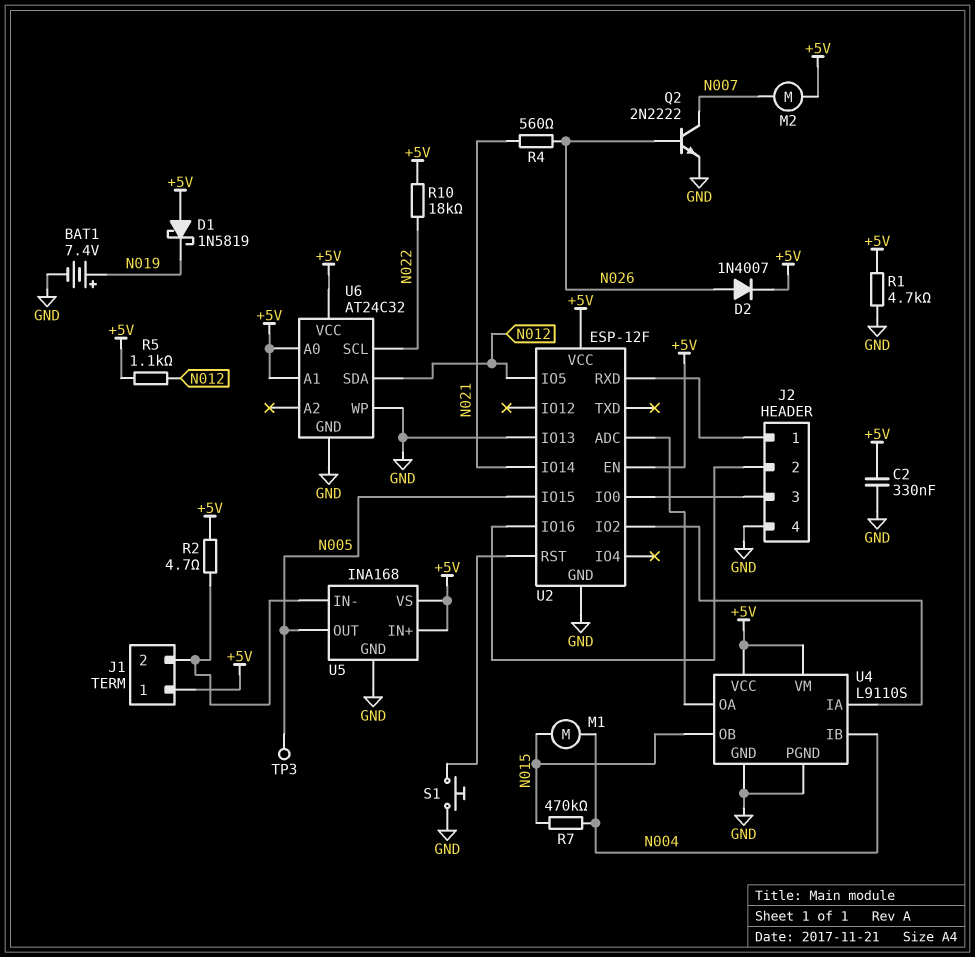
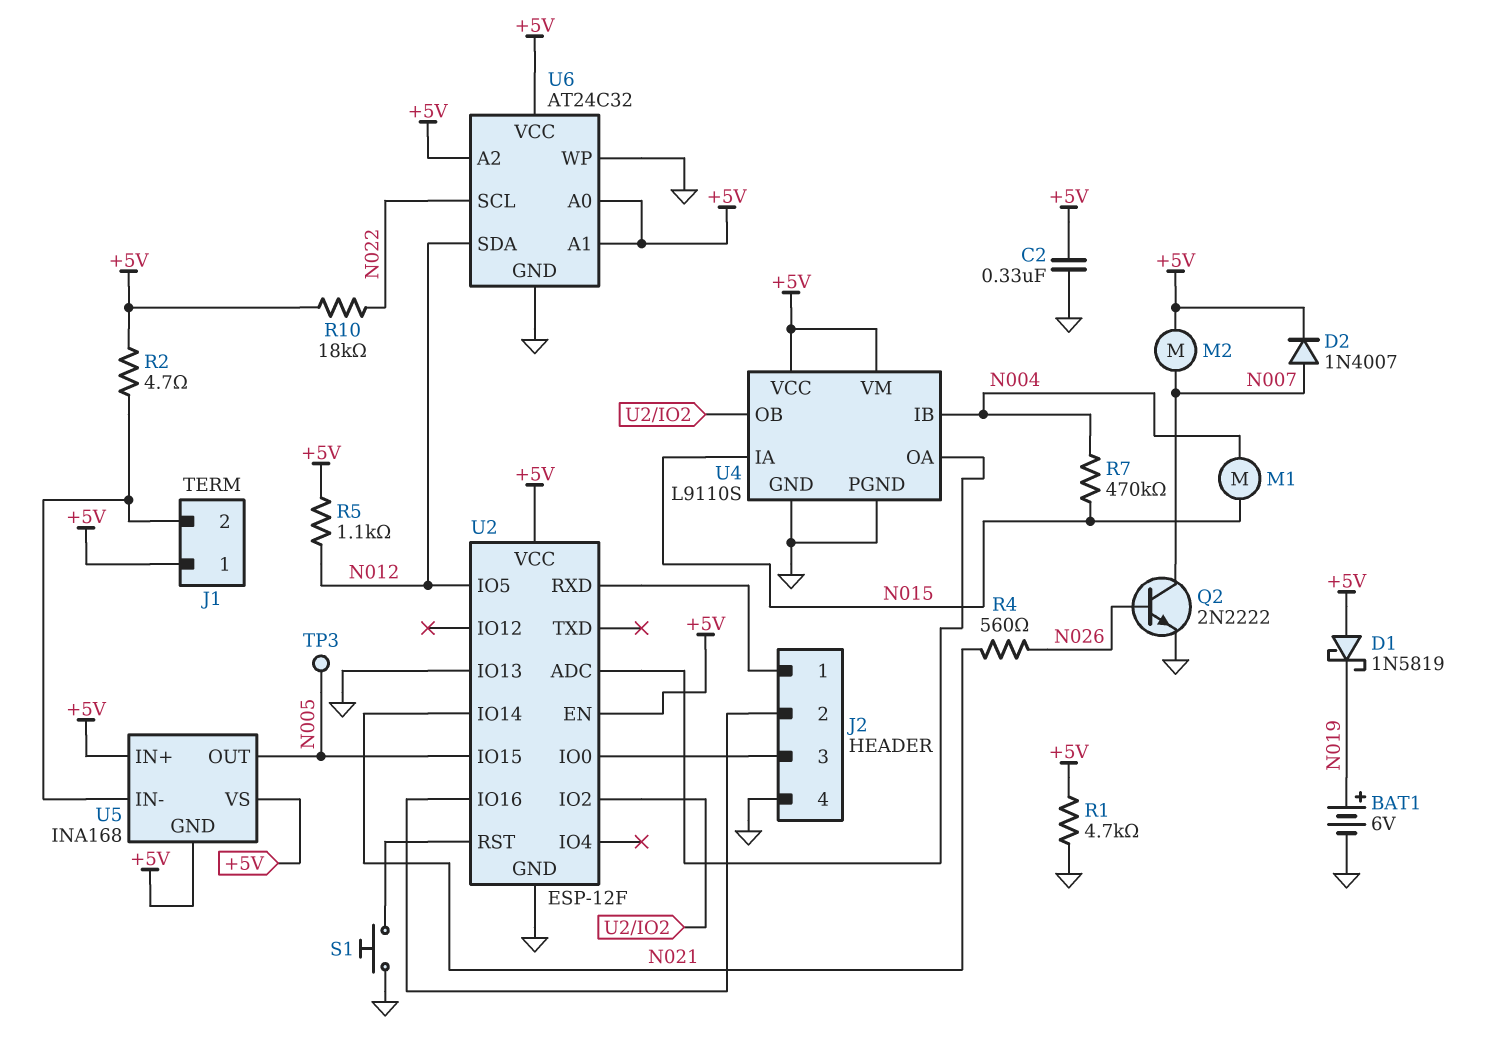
BAT1: 7.4V (plus N019, minus GND) -> 6V (plus N019, minus GND)
D2: diode 1N4007 (A N026, K +5V) -> diode 1N4007 (A N007, K +5V)
U4 pin IA: U2/IO2 -> N015
U4 pin OB: N015 -> U2/IO2
U5 pin GND: GND -> +5V
U6 pin A2: none -> +5V

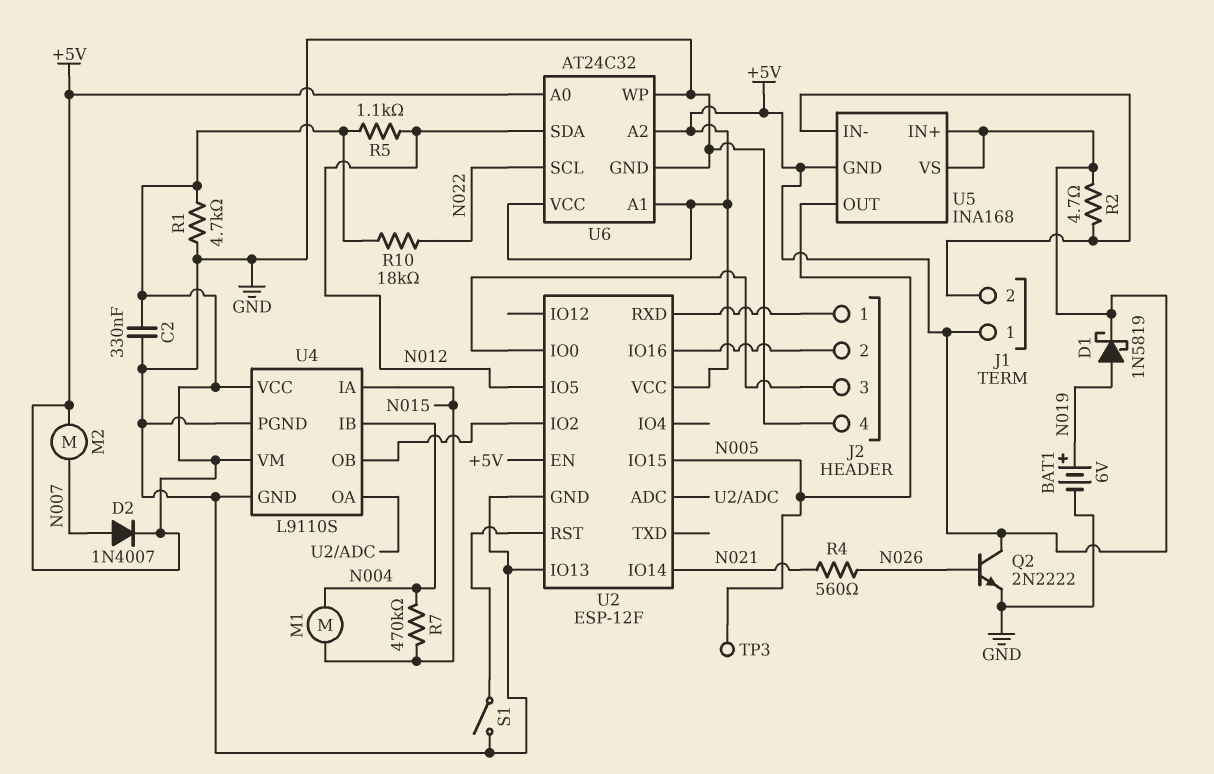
D1: schottky 1N5819 (A +5V, K N019) -> schottky 1N5819 (A N019, K +5V)
Q2: NPN 2N2222 (B N026, C N007, E GND) -> NPN 2N2222 (B N026, C +5V, E GND)
S1: button (GND, U2/RST) -> switch (GND, U2/RST)

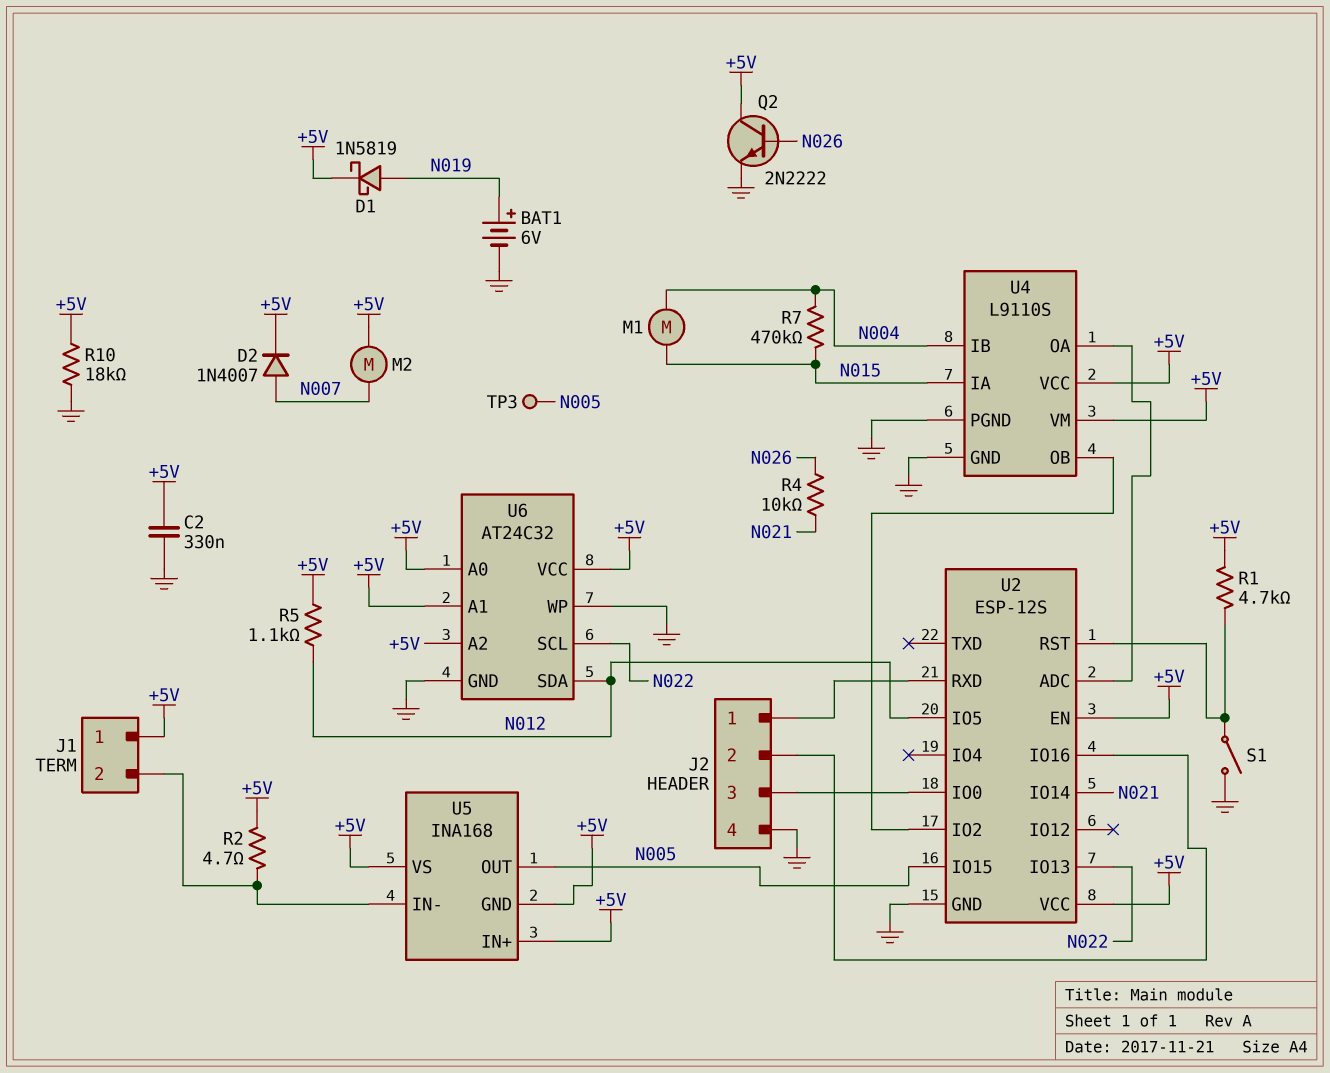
R1: 4.7k (+5V, GND) -> 4.7k (+5V, U2/RST)
R4: 560 (N021, N026) -> 10k (N021, N026)
R10: 18k (+5V, N022) -> 18k (+5V, GND)
U2: ESP-12F -> ESP-12S
U2 pin IO13: GND -> N022

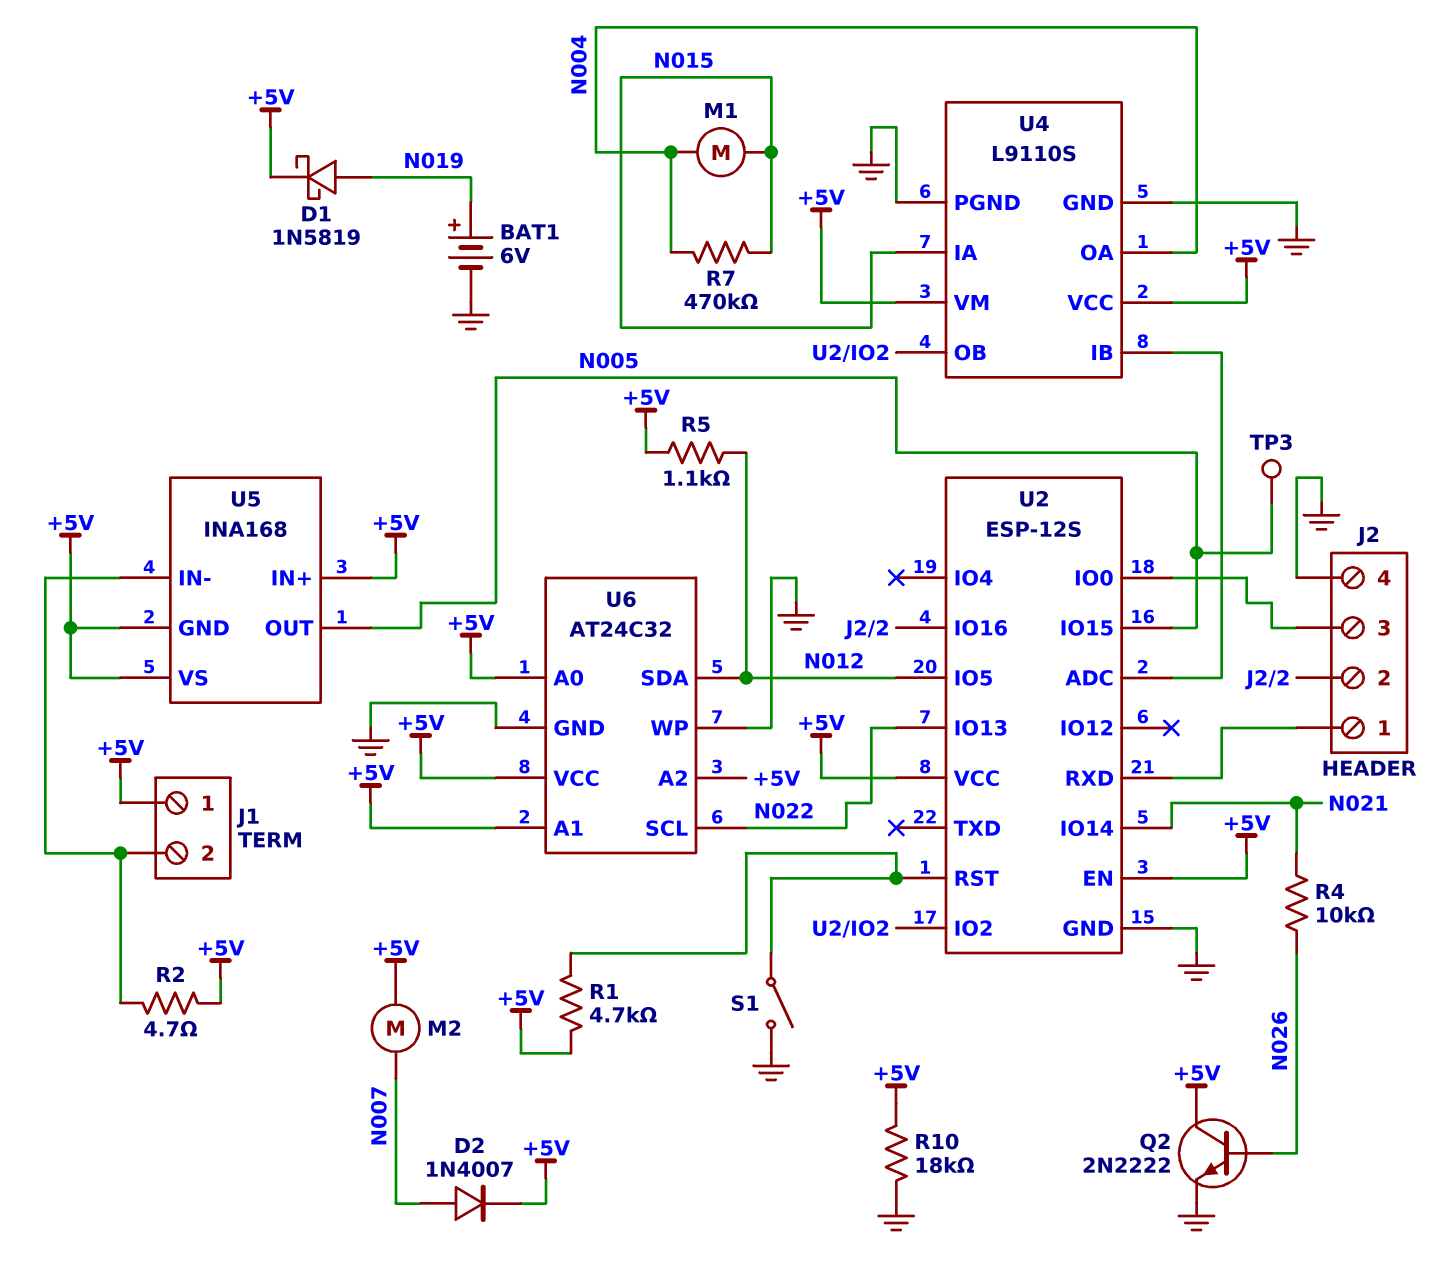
C2: 330nF (+5V, GND) -> none
U4 pin IB: N004 -> U2/ADC
U4 pin OA: U2/ADC -> N004

